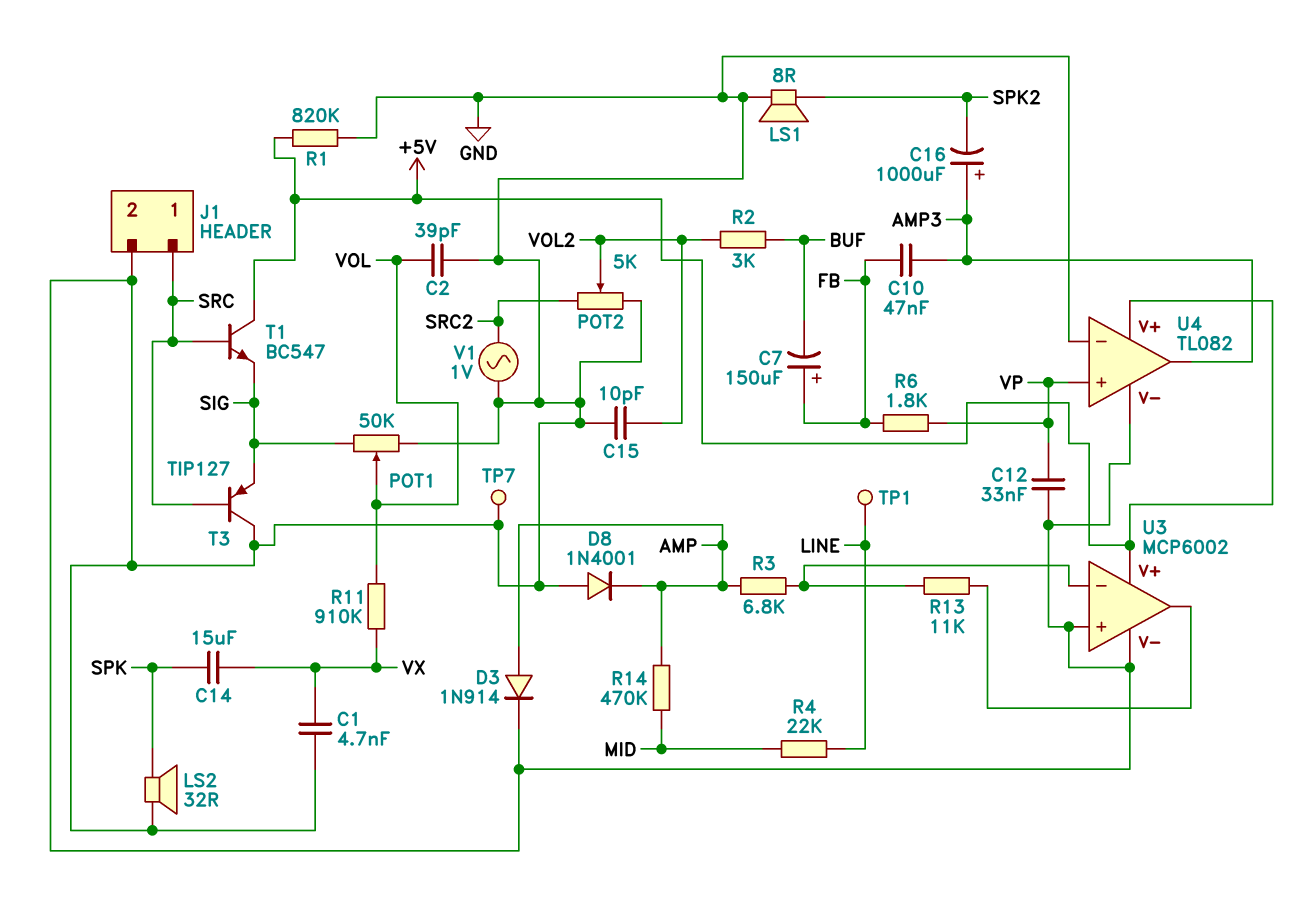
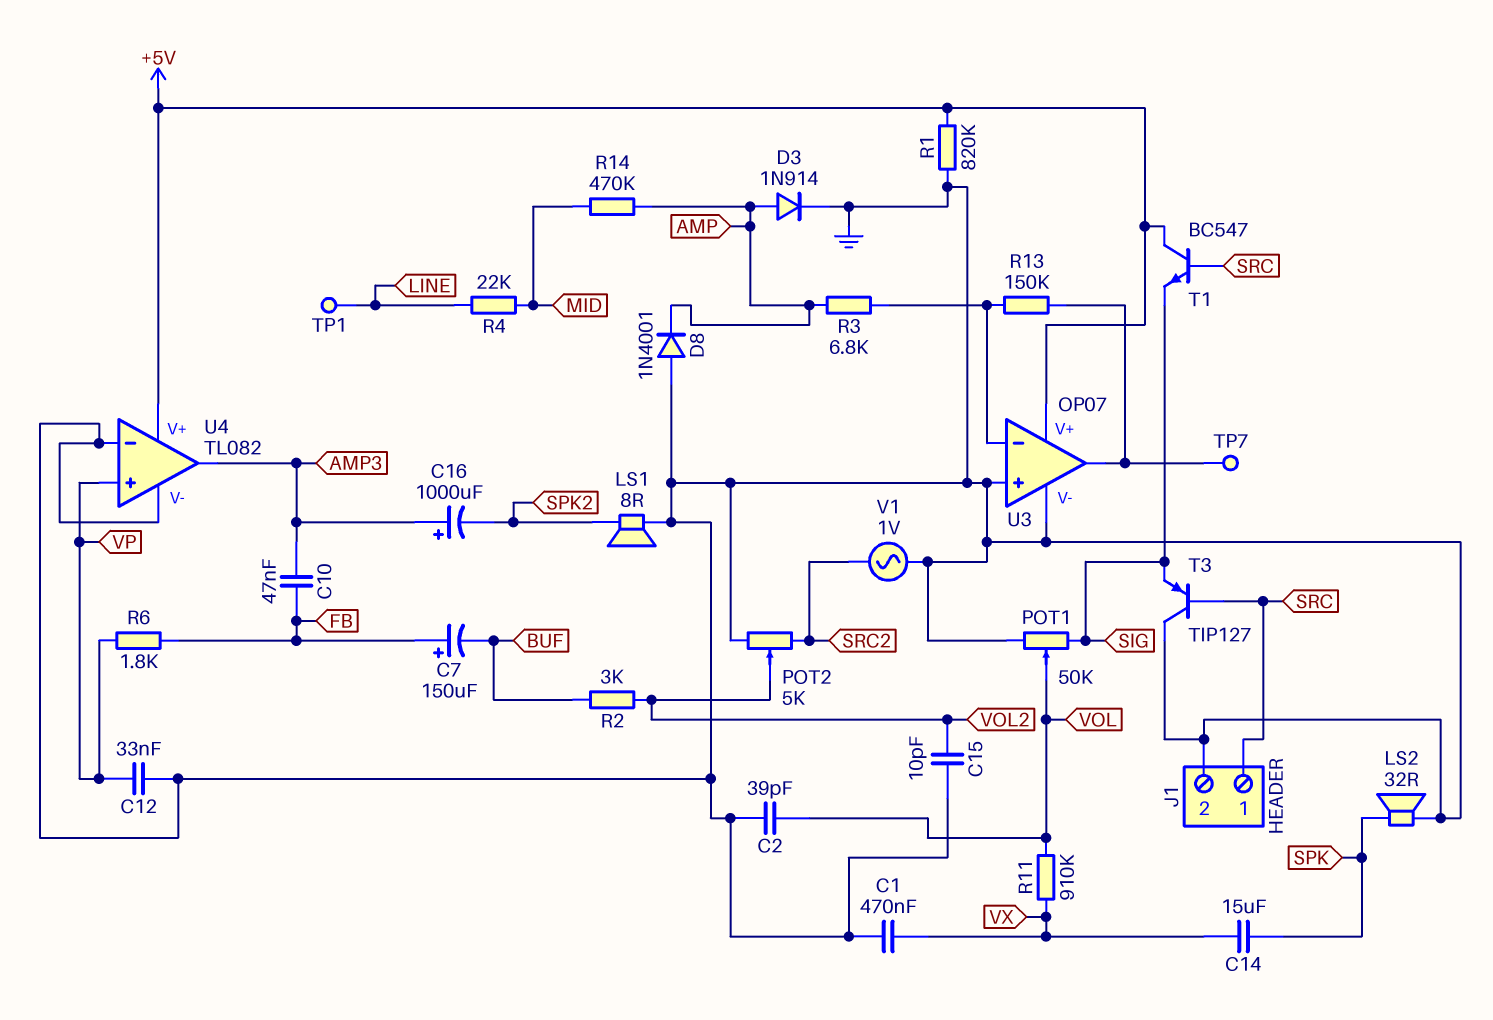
C1: 4.7nF (GND, VX) -> 470nF (GND, VX)
R13: 11k (U3/in-, U3/out) -> 150k (U3/in-, U3/out)
TP7: test point (GND) -> test point (U3/out)
U3: MCP6002 -> OP07

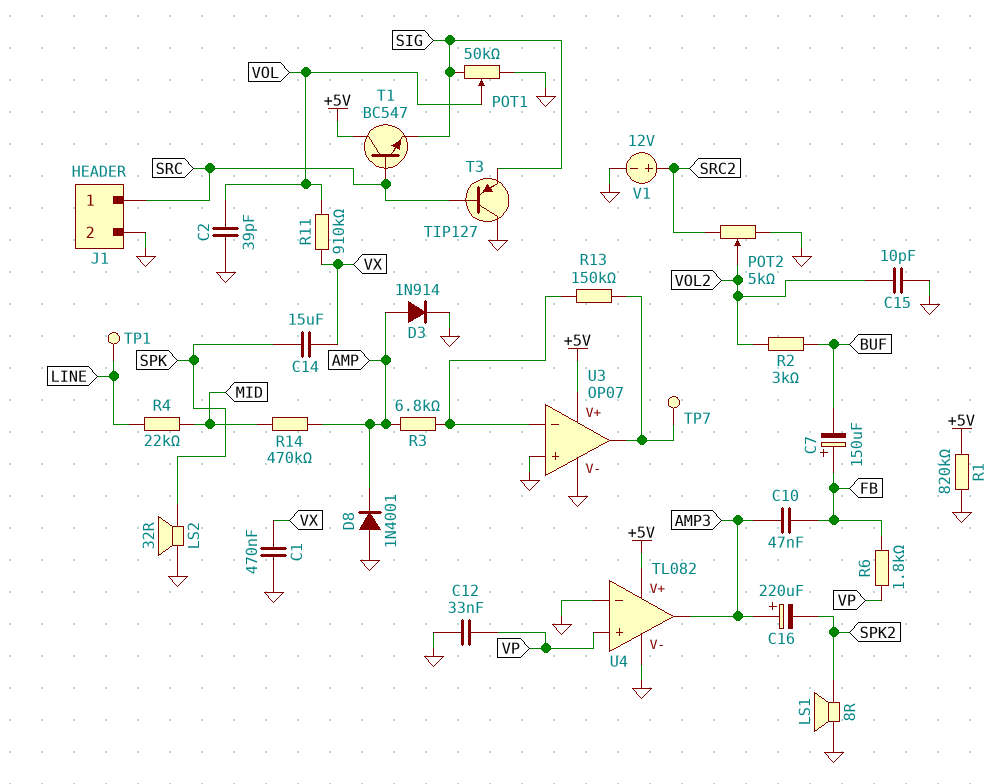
C16: 1000uF (plus AMP3, minus SPK2) -> 220uF (plus AMP3, minus SPK2)
V1: AC 1V (GND, SRC2) -> 12V (plus SRC2, minus GND)

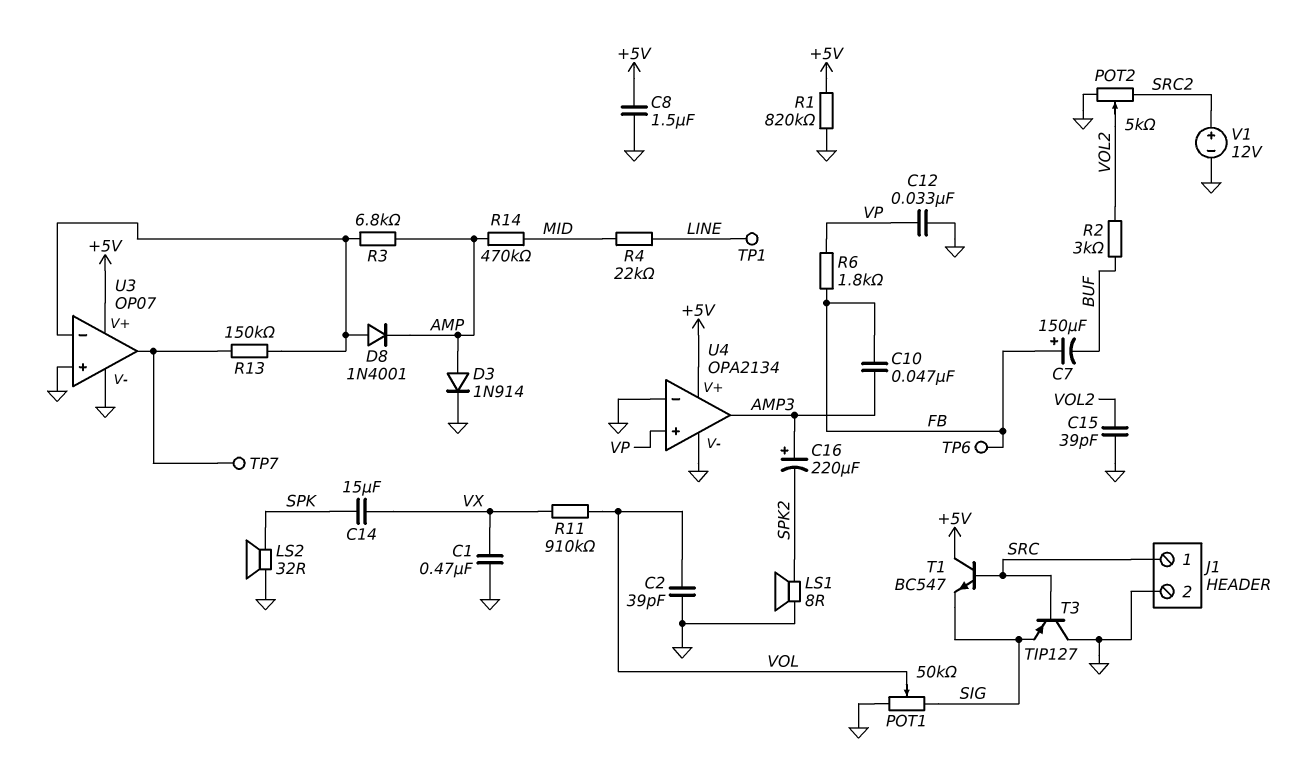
C8: none -> 1.5uF (+5V, GND)
C15: 10pF (GND, VOL2) -> 39pF (GND, VOL2)
D8: diode 1N4001 (A GND, K AMP) -> diode 1N4001 (A U3/in-, K AMP)
TP6: none -> test point (FB)
U4: TL082 -> OPA2134

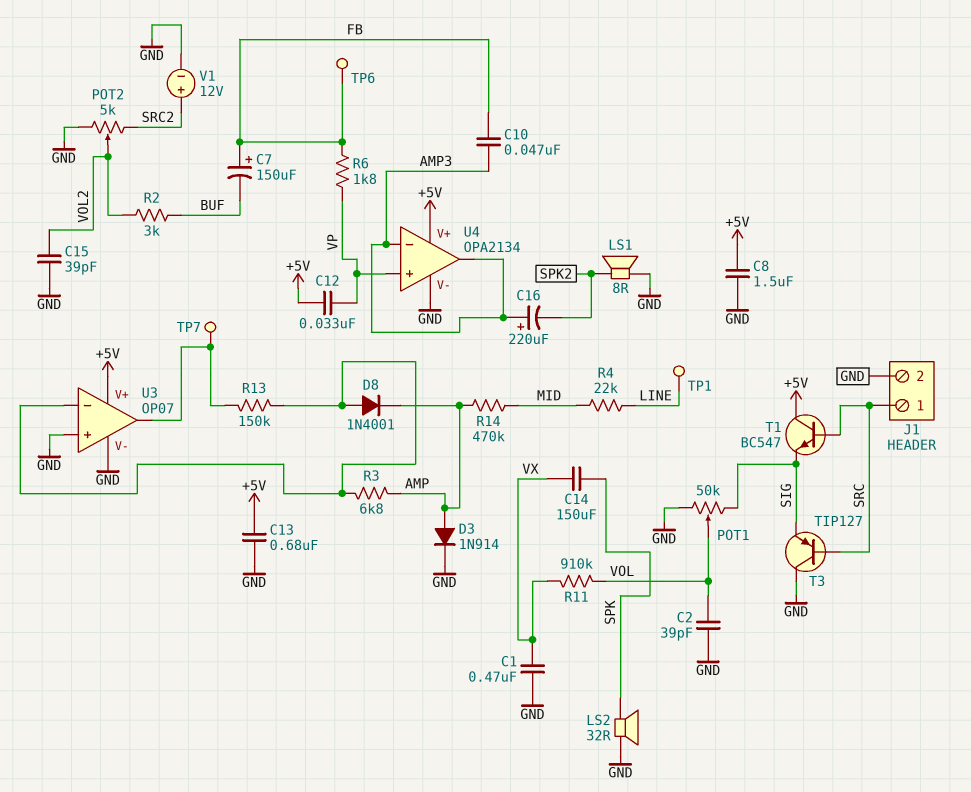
C12: 33nF (GND, VP) -> 33nF (+5V, VP)
C13: none -> 680nF (+5V, GND)
C14: 15uF (SPK, VX) -> 150uF (SPK, VX)
R1: 820k (+5V, GND) -> none
U4 pin in-: GND -> AMP3

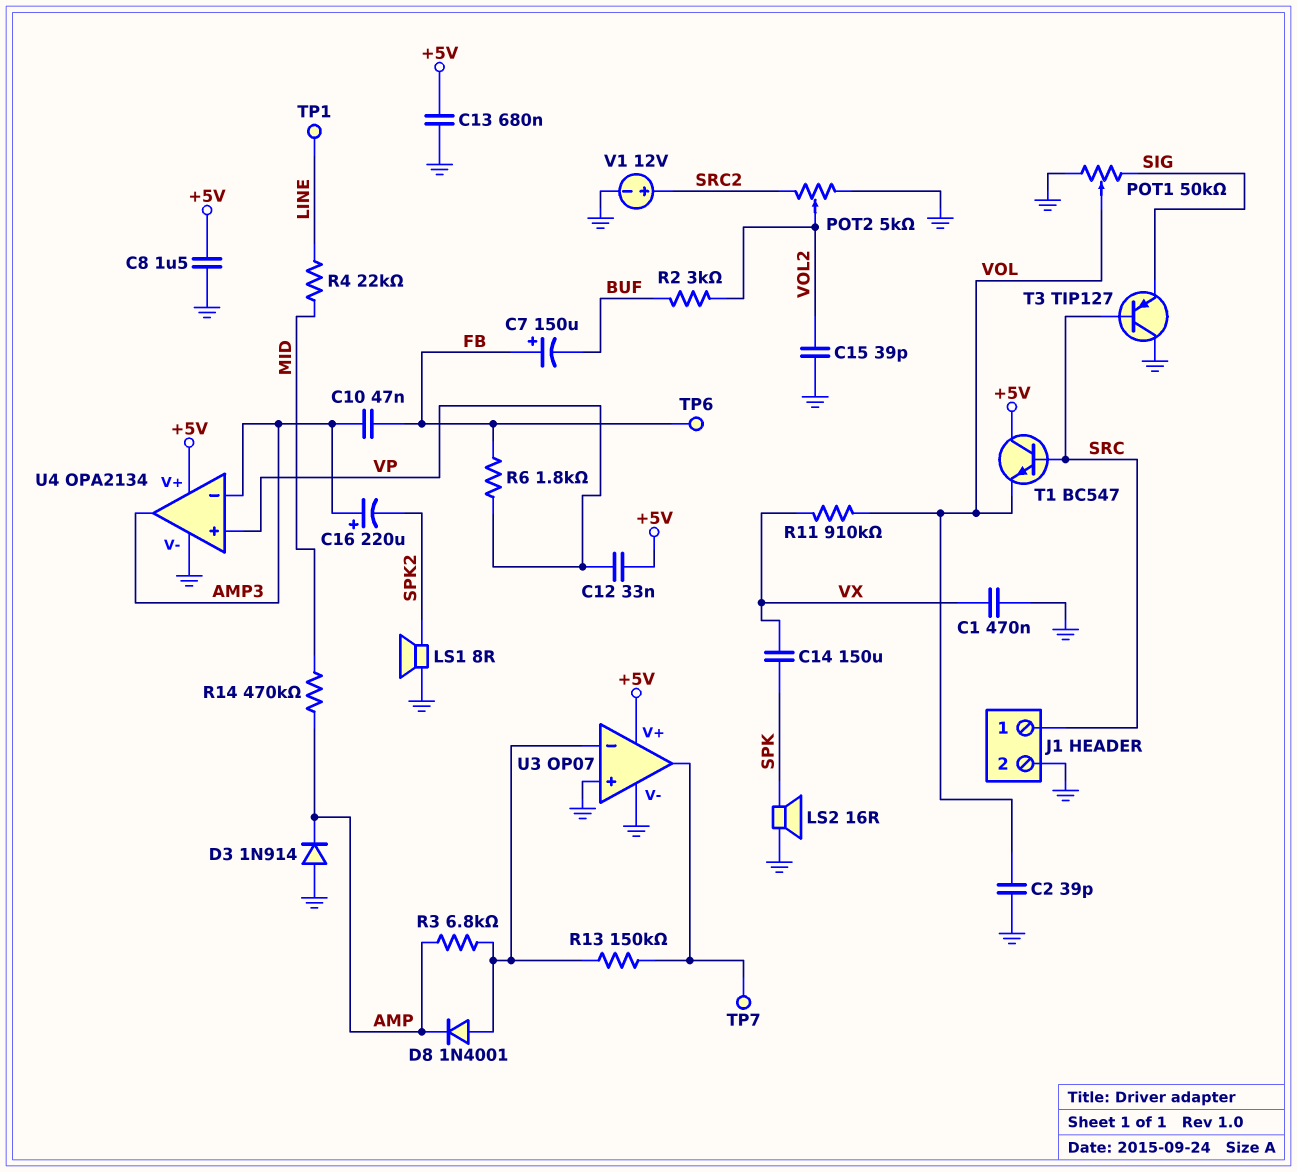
D3: diode 1N914 (A AMP, K GND) -> diode 1N914 (A GND, K AMP)
LS2: speaker 32R (GND, SPK) -> speaker 16R (GND, SPK)
T1: NPN BC547 (B SRC, C +5V, E SIG) -> NPN BC547 (B SRC, C +5V, E VOL)

